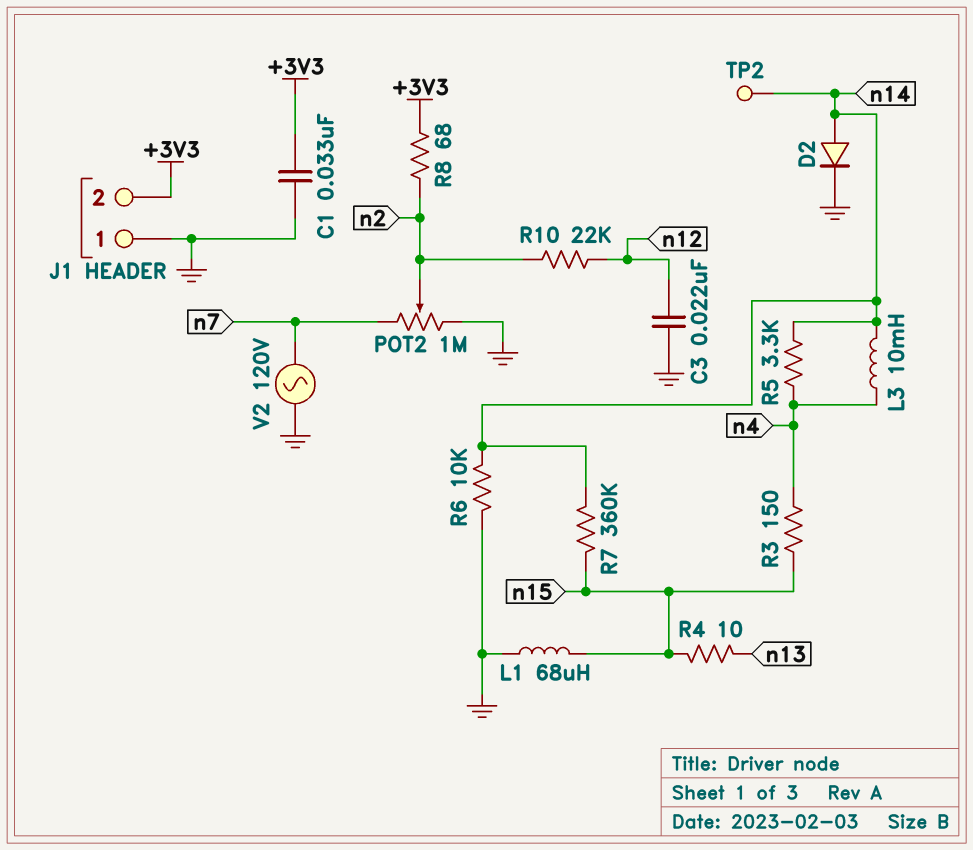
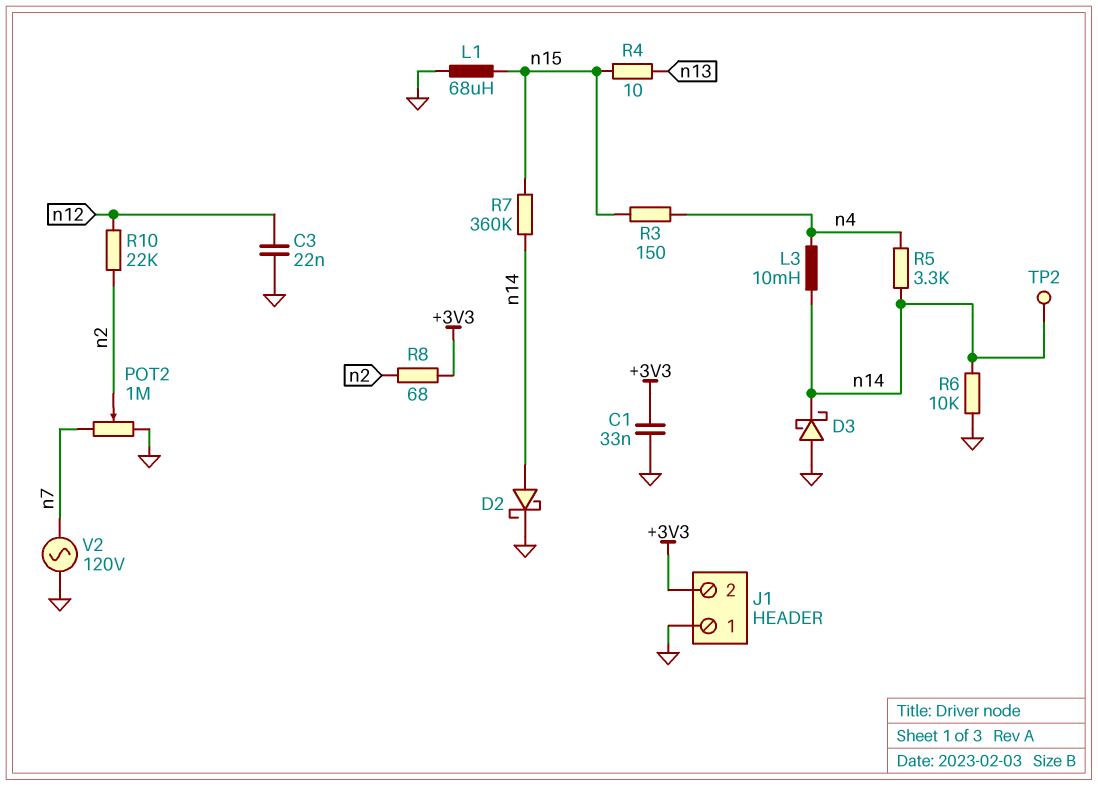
D2: diode (A n14, K GND) -> schottky (A n14, K GND)
D3: none -> schottky (A GND, K n14)

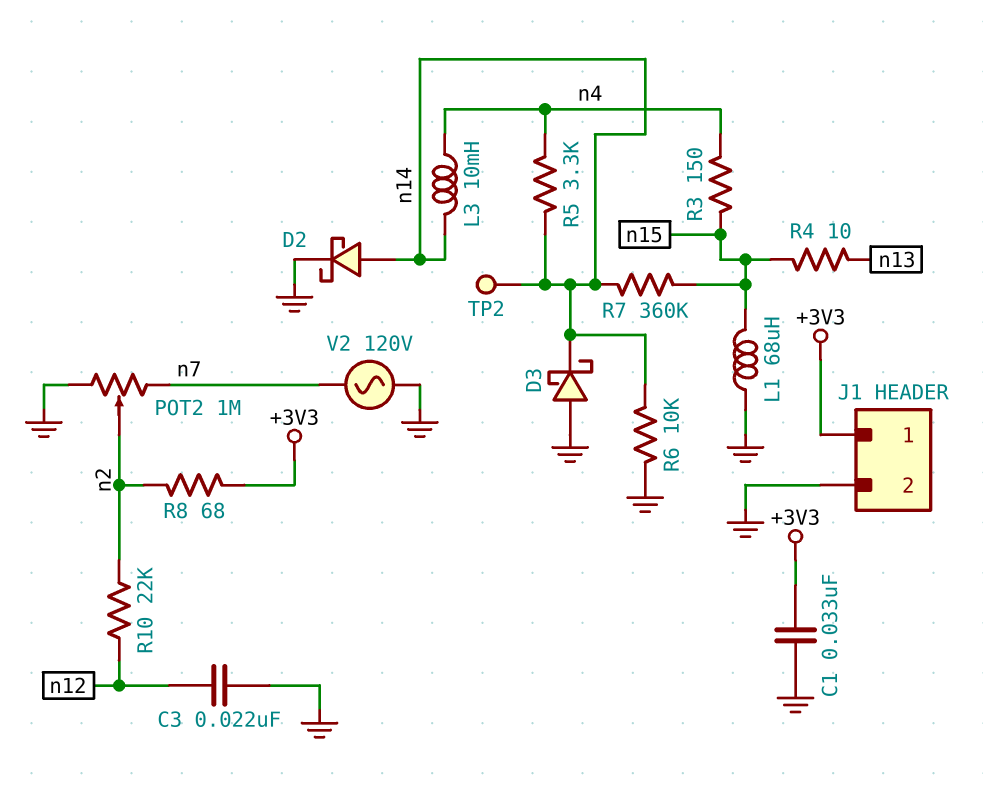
J1 pin 1: GND -> +3V3
J1 pin 2: +3V3 -> GND

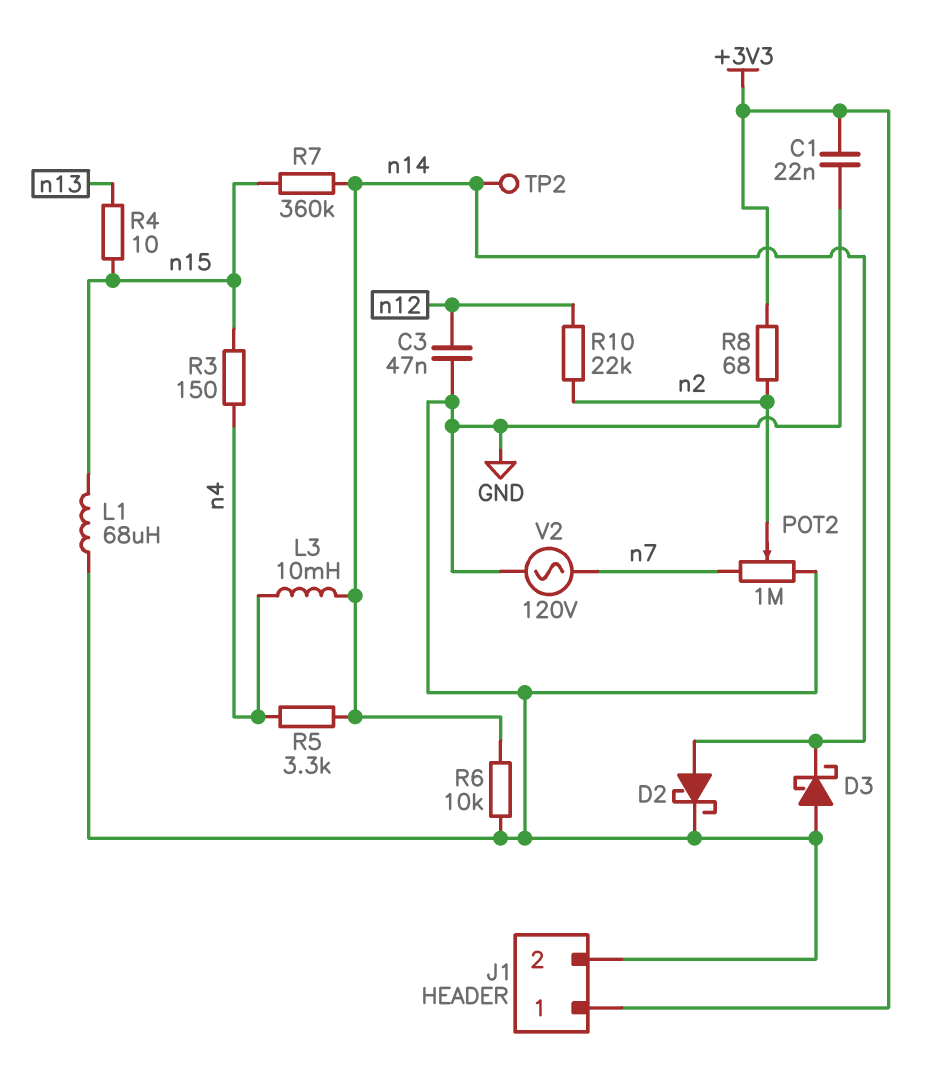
C1: 33nF (+3V3, GND) -> 22nF (+3V3, GND)
C3: 22nF (GND, n12) -> 47nF (GND, n12)

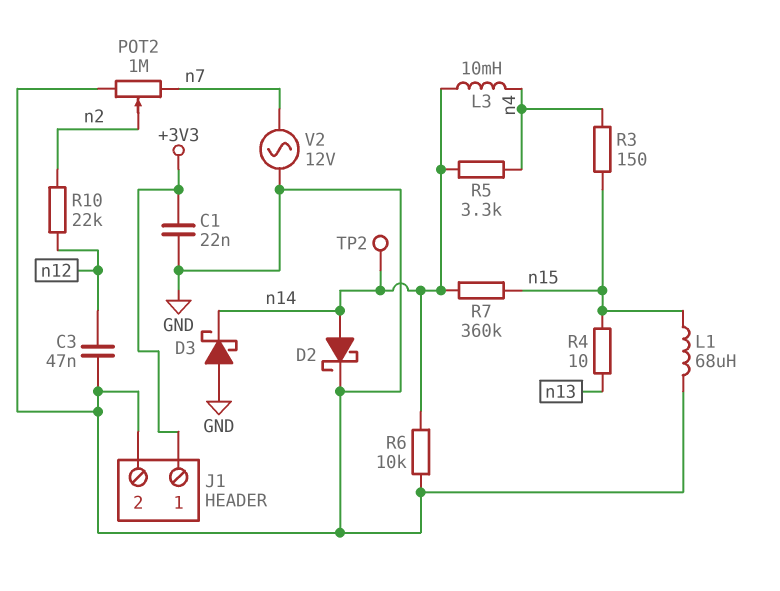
R8: 68 (+3V3, n2) -> none
V2: AC 120V (GND, n7) -> AC 12V (GND, n7)

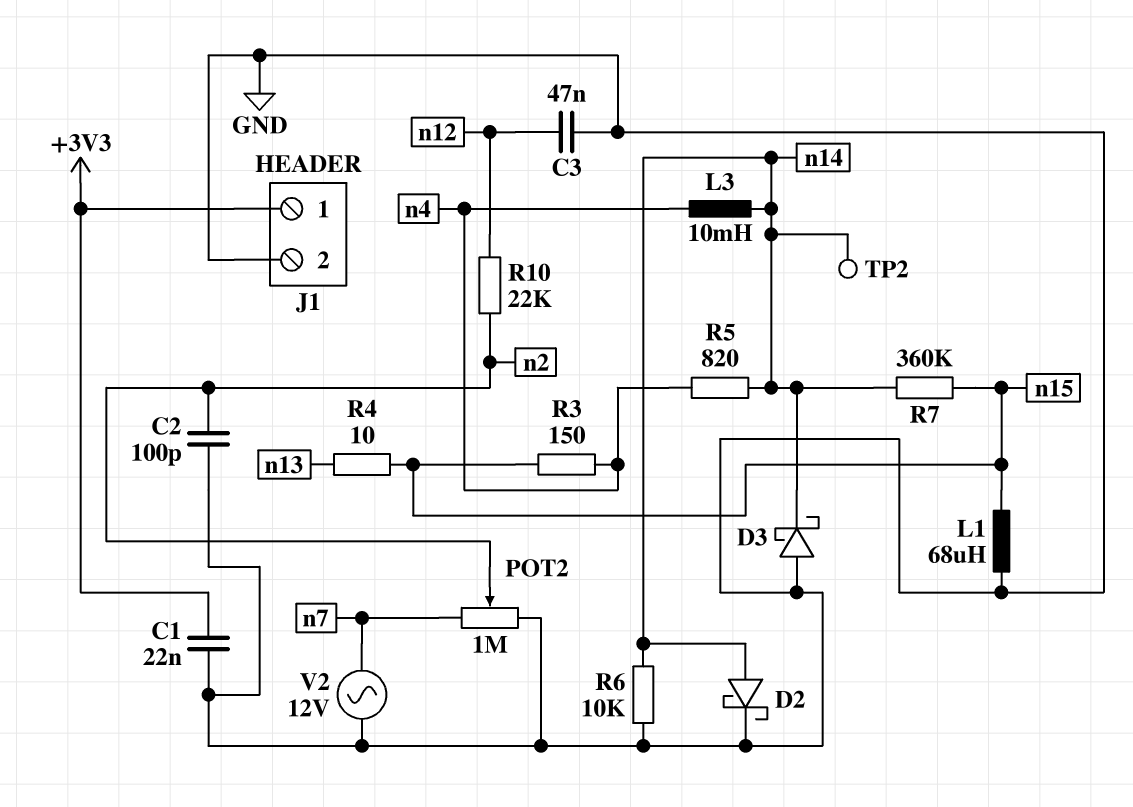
C2: none -> 100pF (GND, n2)
R5: 3.3k (n4, n14) -> 820 (n4, n14)

